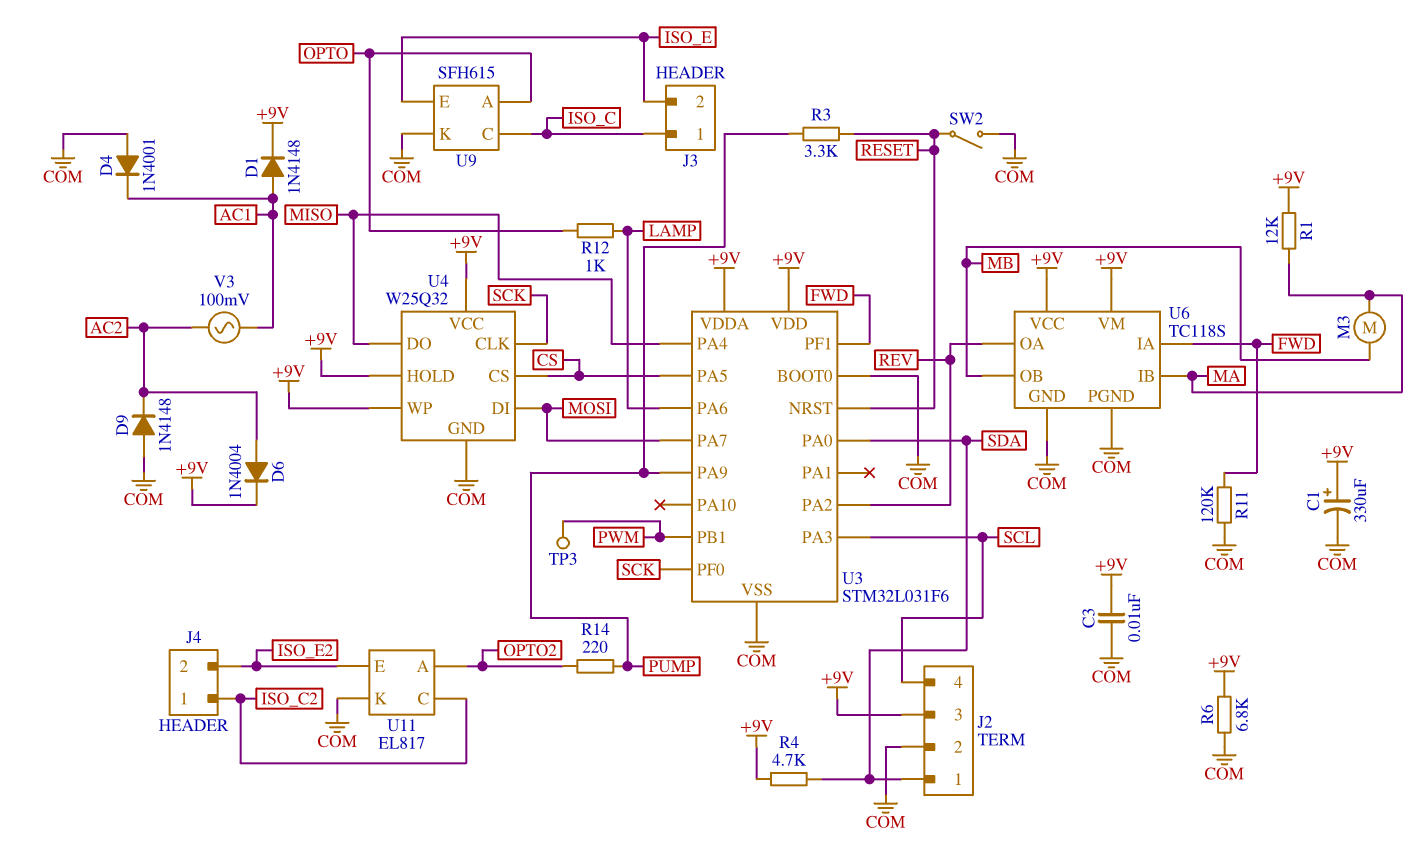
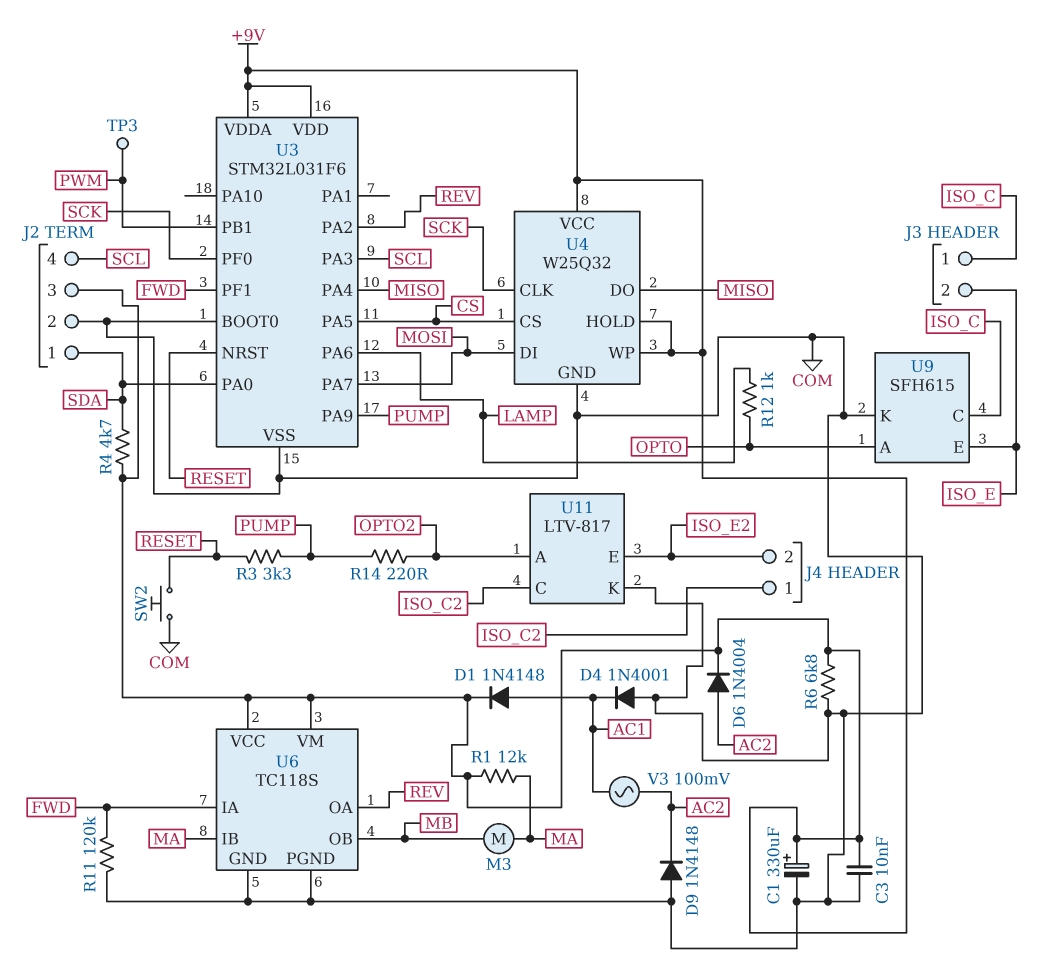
SW2: switch (COM, RESET) -> button (COM, RESET)
U11: EL817 -> LTV-817

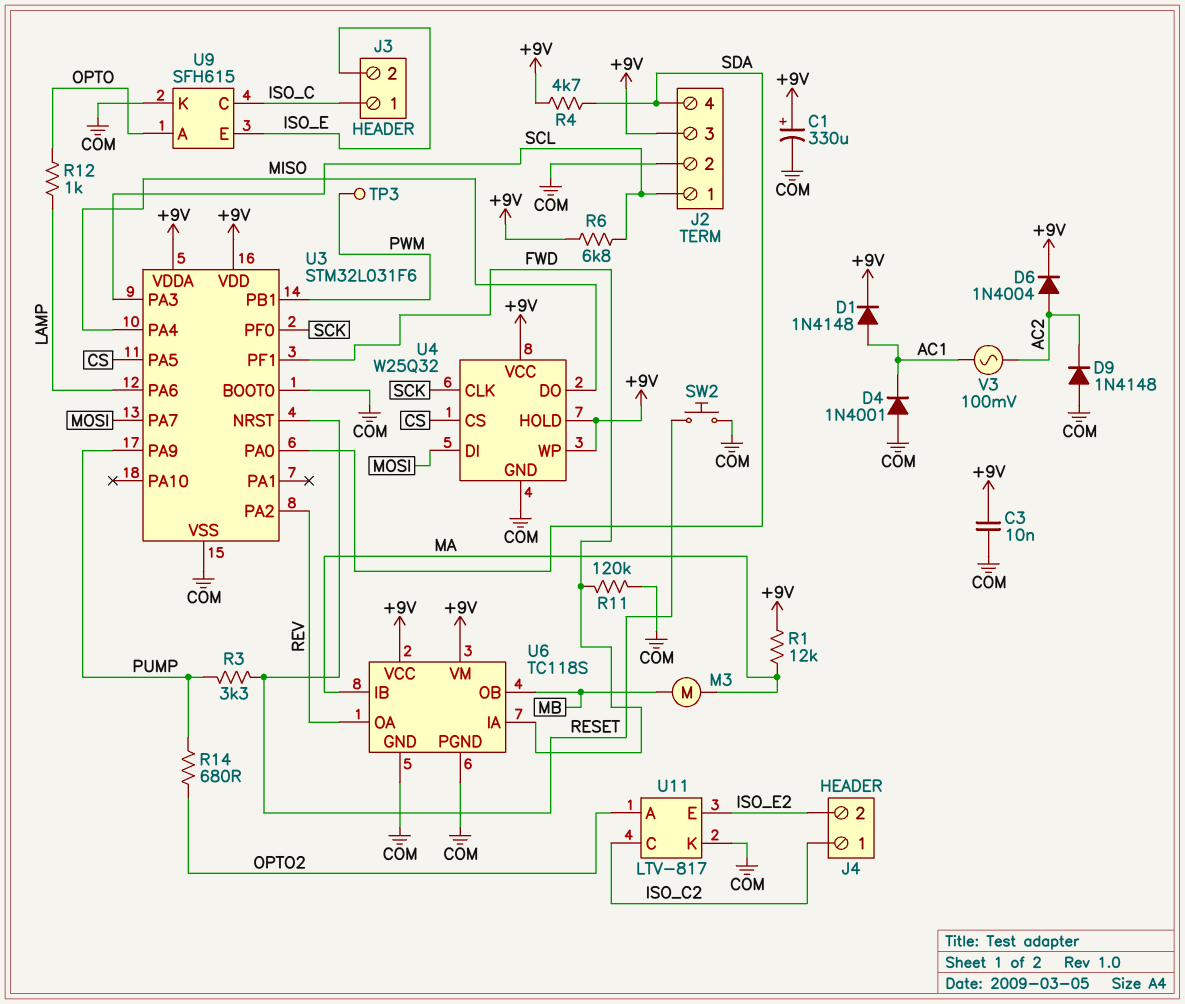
J2 pin 1: SDA -> SCL
J2 pin 4: SCL -> SDA
R6: 6.8k (+9V, COM) -> 6.8k (+9V, SCL)
R14: 220 (OPTO2, PUMP) -> 680 (OPTO2, PUMP)

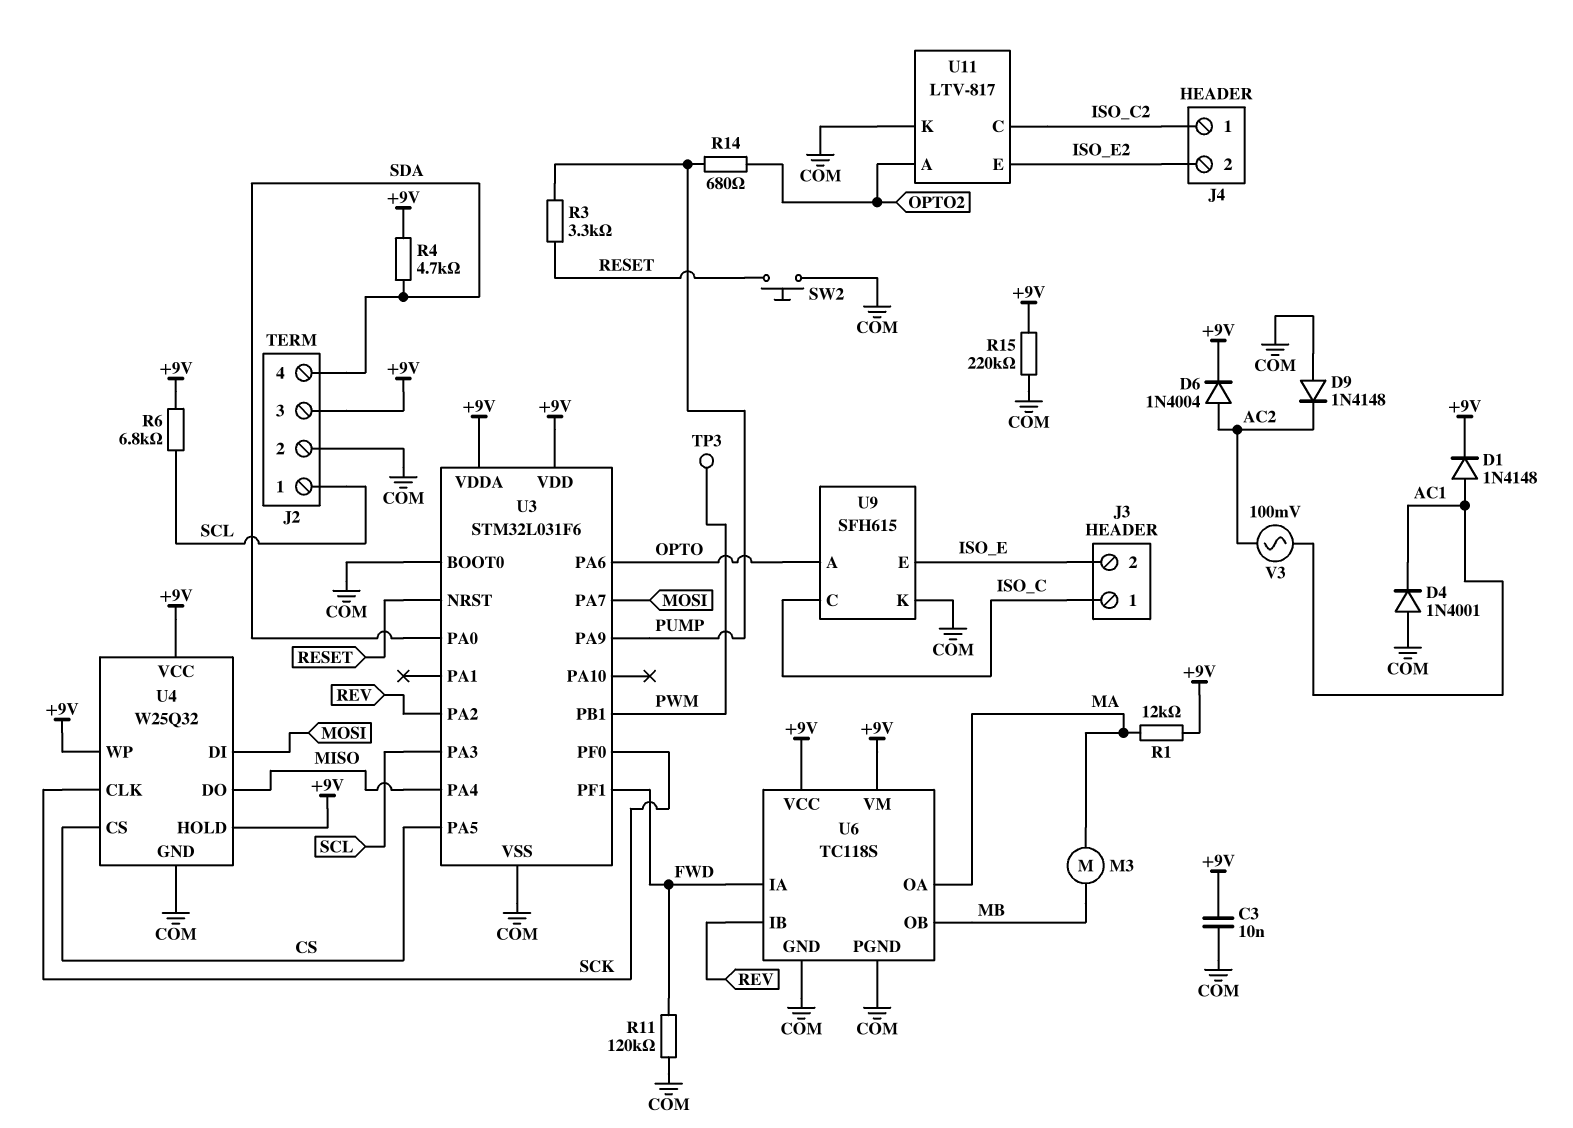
C1: 330uF (plus +9V, minus COM) -> none
R12: 1k (LAMP, OPTO) -> none
R15: none -> 220k (+9V, COM)
U3 pin PA6: LAMP -> OPTO
U6 pin IB: MA -> REV
U6 pin OA: REV -> MA

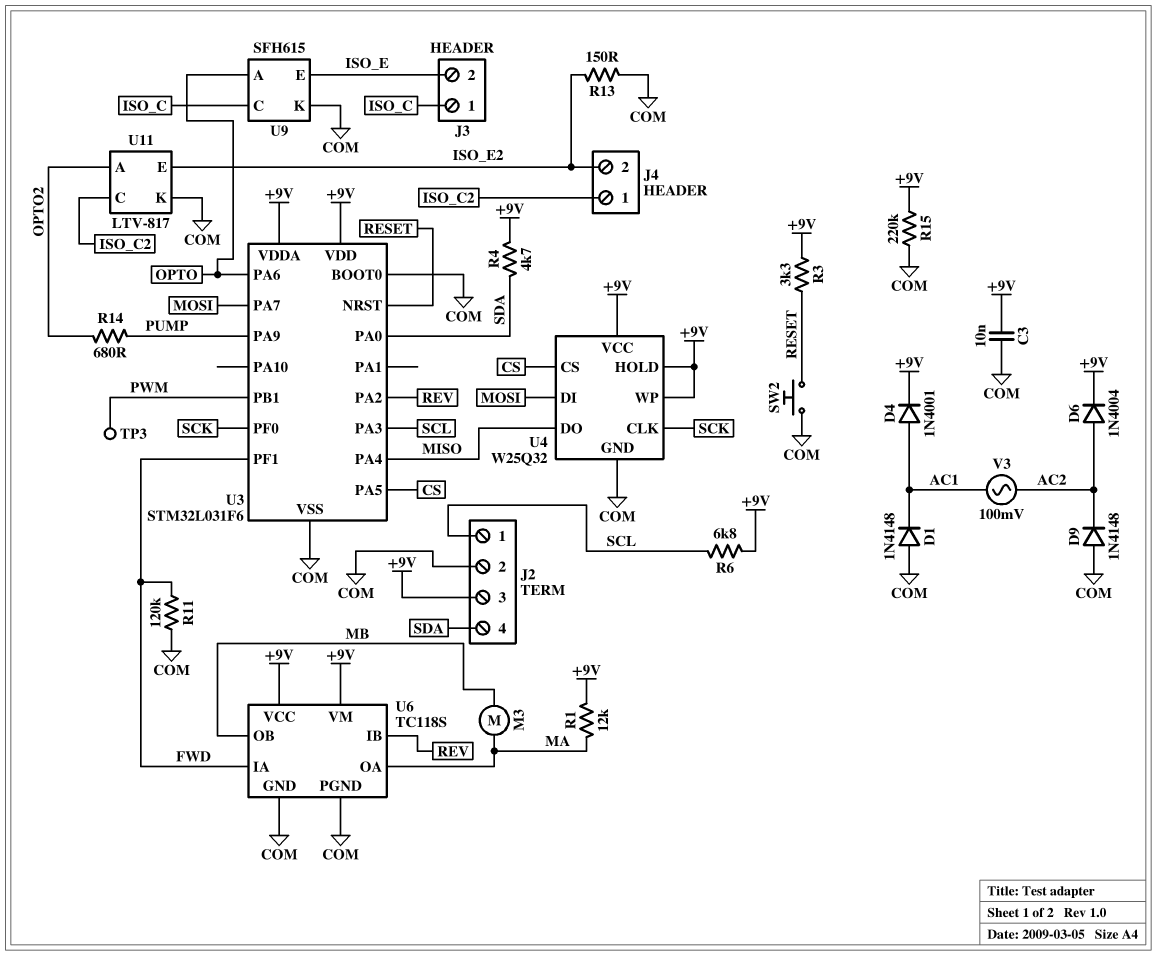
D1: diode 1N4148 (A AC1, K +9V) -> diode 1N4148 (A COM, K AC1)
D4: diode 1N4001 (A COM, K AC1) -> diode 1N4001 (A AC1, K +9V)
R3: 3.3k (PUMP, RESET) -> 3.3k (+9V, RESET)
R13: none -> 150 (COM, ISO_E2)

